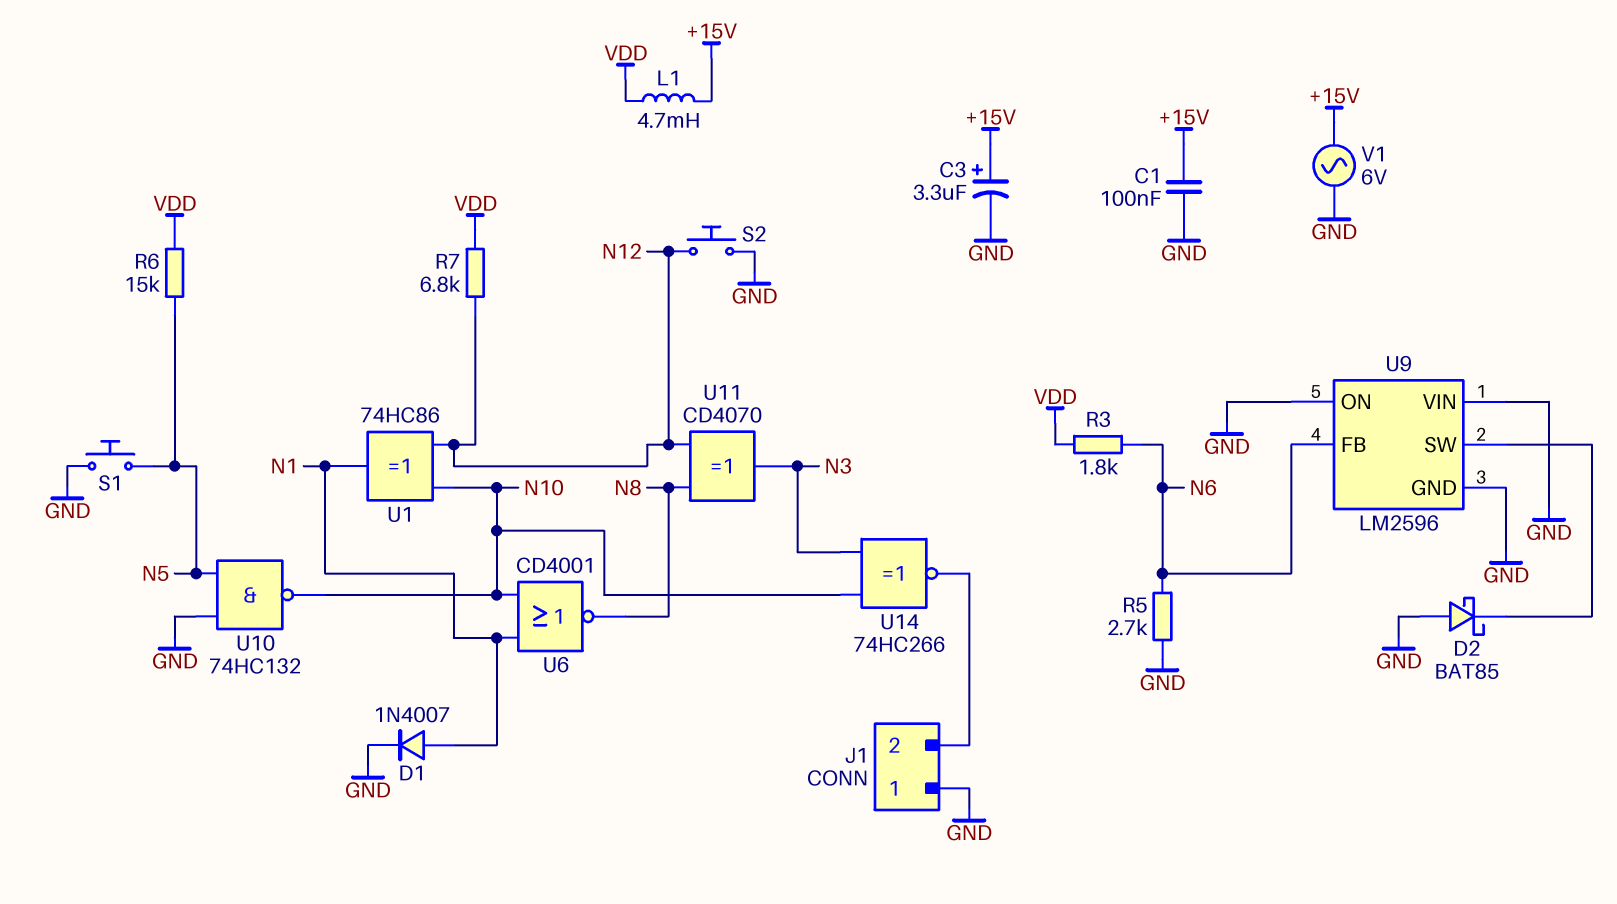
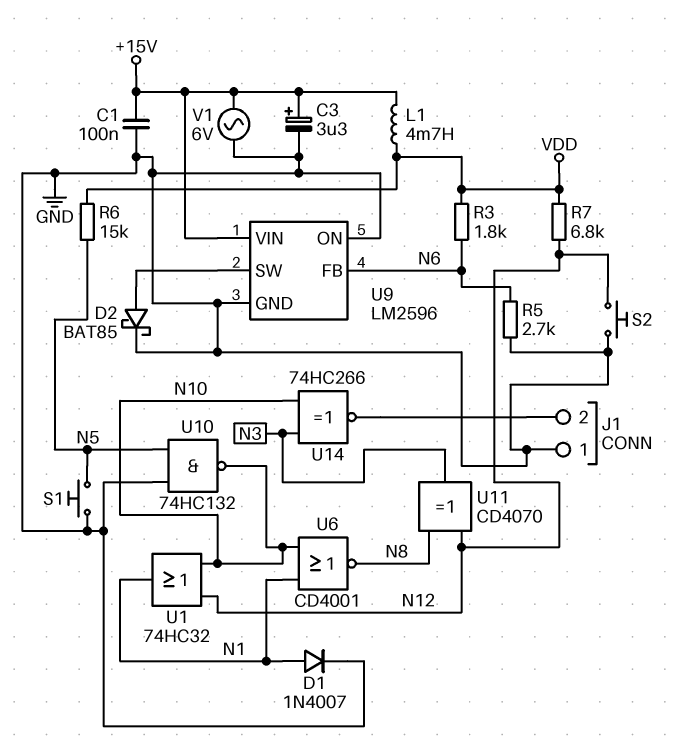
D2: schottky BAT85 (A GND, K U9/SW) -> schottky BAT85 (A U9/SW, K GND)
U1: XOR 74HC86 (in N10, in N12, out N1) -> OR 74HC32 (in N10, in N12, out N1)
U9 pin VIN: GND -> +15V

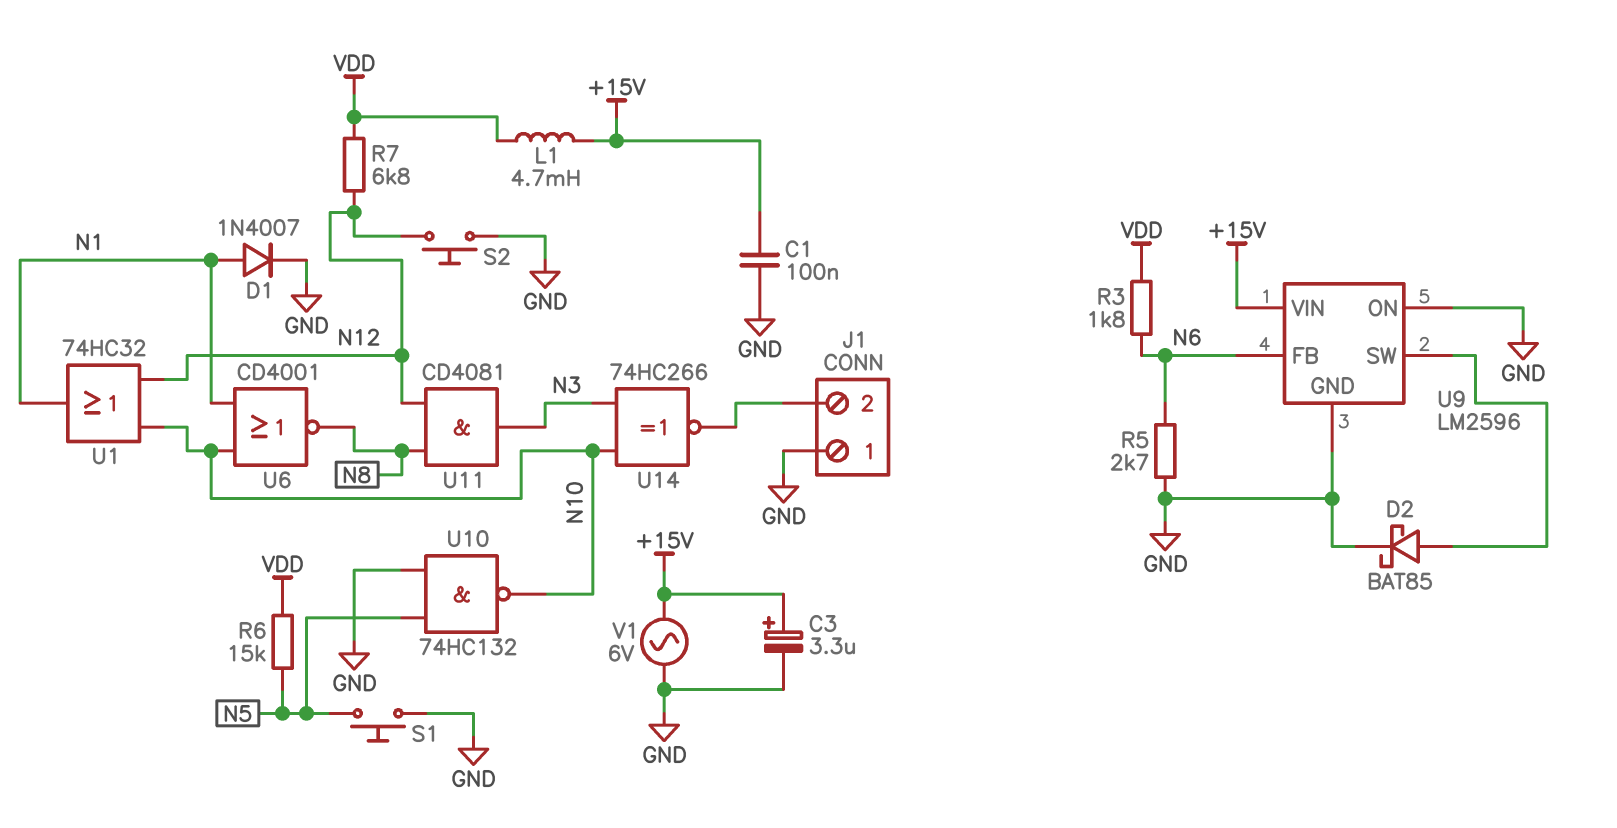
U11: XOR CD4070 (in N8, in N12, out N3) -> AND CD4081 (in N8, in N12, out N3)

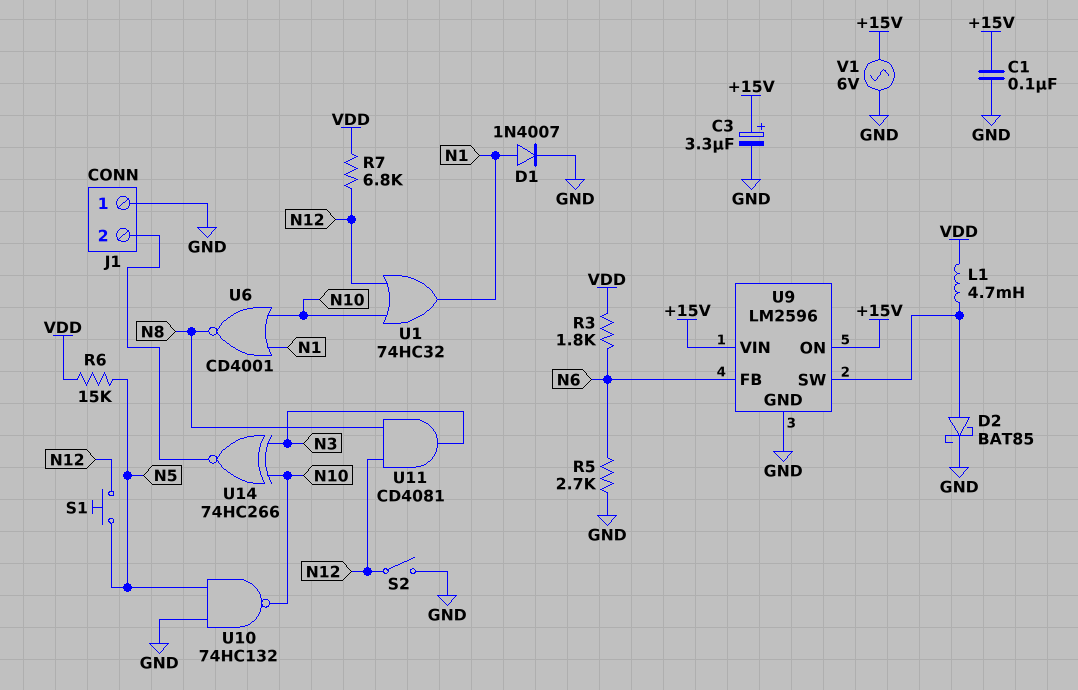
L1: 4.7mH (+15V, VDD) -> 4.7mH (U9/SW, VDD)
S1: button (GND, N5) -> button (N5, N12)
S2: button (GND, N12) -> switch (GND, N12)
U9 pin ON: GND -> +15V

